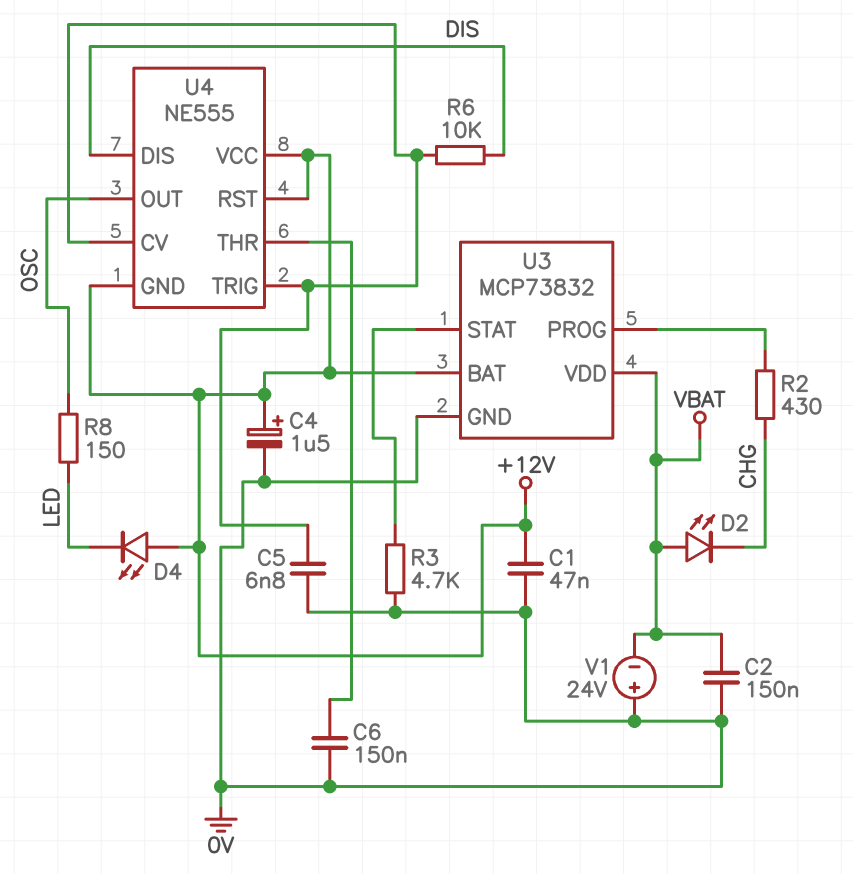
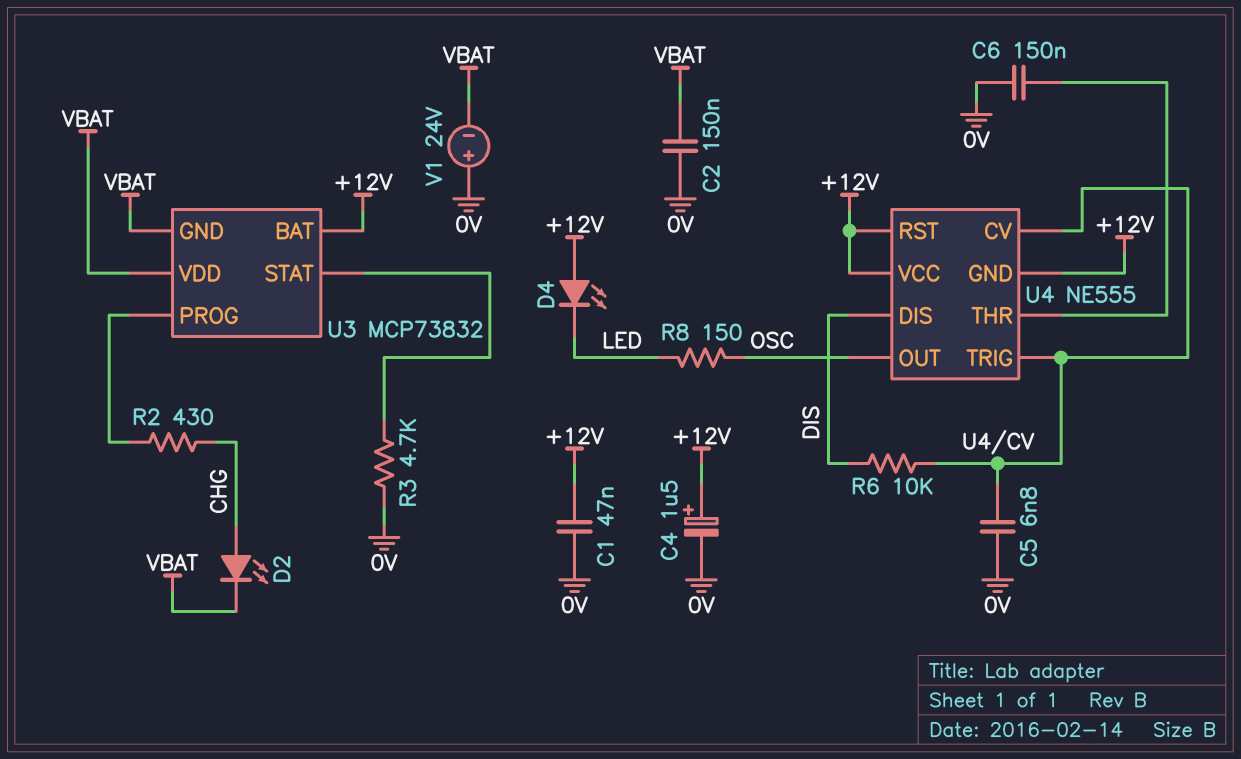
D2: LED (A VBAT, K CHG) -> LED (A CHG, K VBAT)
U3 pin GND: 0V -> VBAT

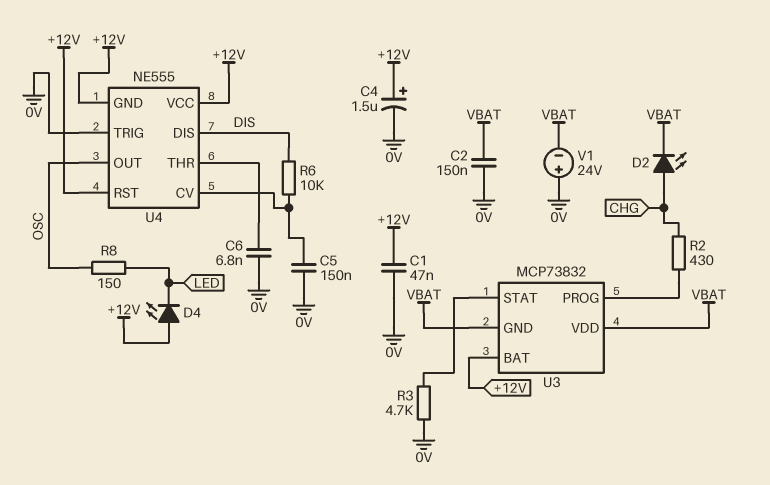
C5: 6.8nF (0V, U4/CV) -> 150nF (0V, U4/CV)
C6: 150nF (0V, U4/THR) -> 6.8nF (0V, U4/THR)
U4 pin TRIG: U4/CV -> 0V

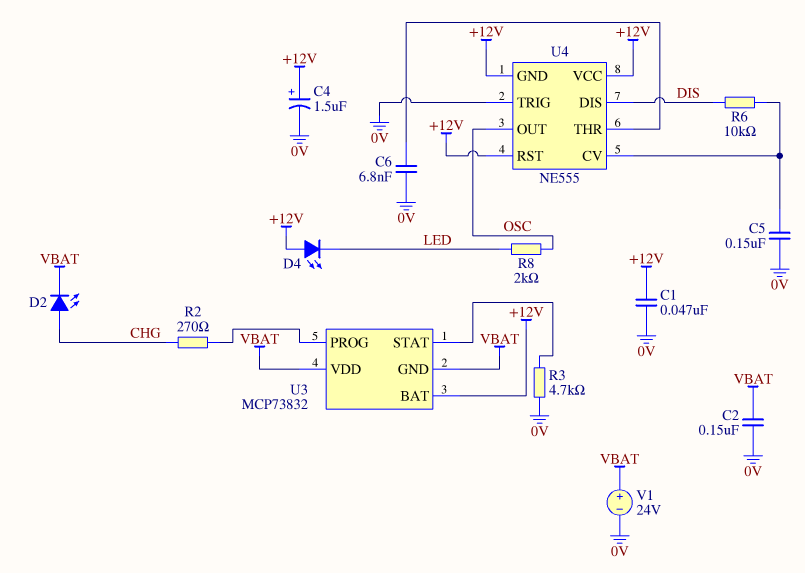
R2: 430 (CHG, U3/PROG) -> 270 (CHG, U3/PROG)
R8: 150 (LED, OSC) -> 2k (LED, OSC)
V1: 24V (plus 0V, minus VBAT) -> 24V (plus VBAT, minus 0V)

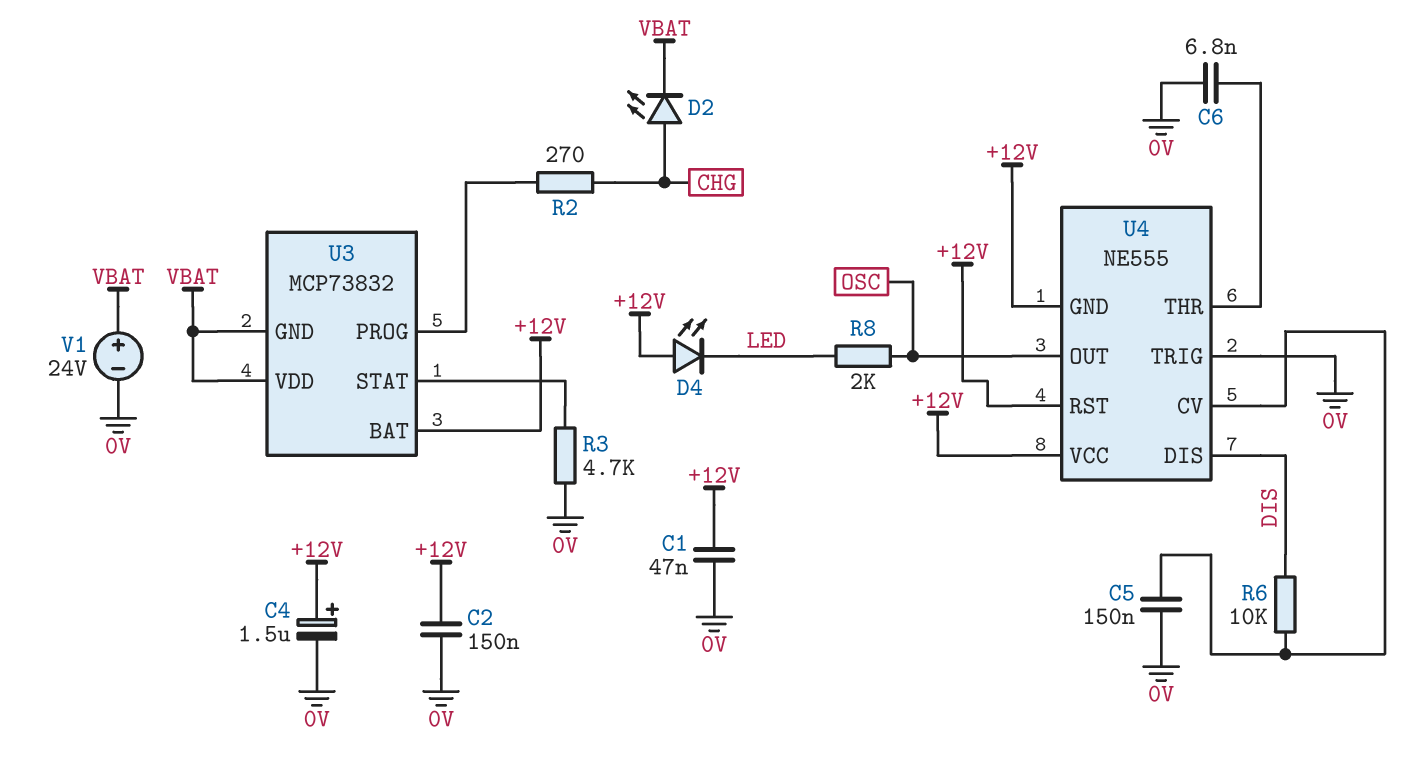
C2: 150nF (0V, VBAT) -> 150nF (+12V, 0V)

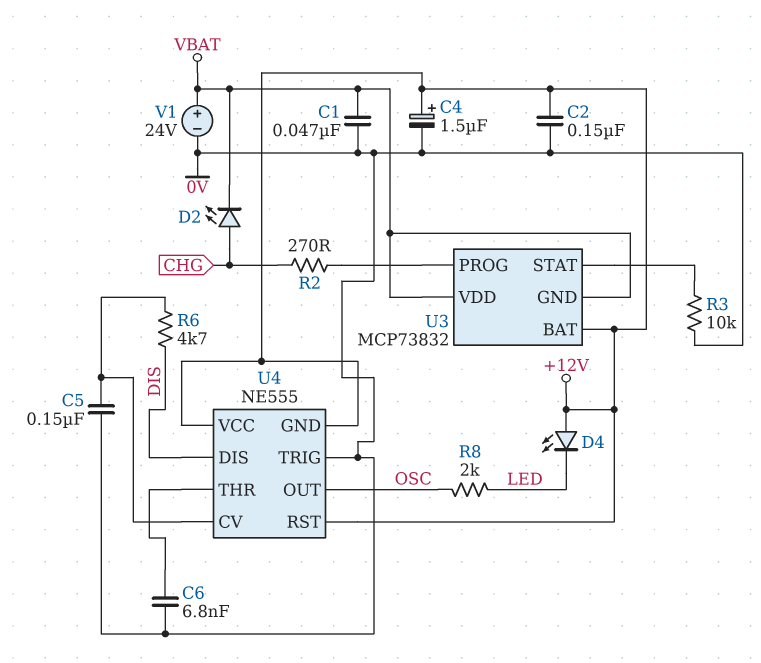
C1: 47nF (+12V, 0V) -> 47nF (0V, VBAT)
R3: 4.7k (0V, U3/STAT) -> 10k (0V, U3/STAT)
R6: 10k (DIS, U4/CV) -> 4.7k (DIS, U4/CV)

